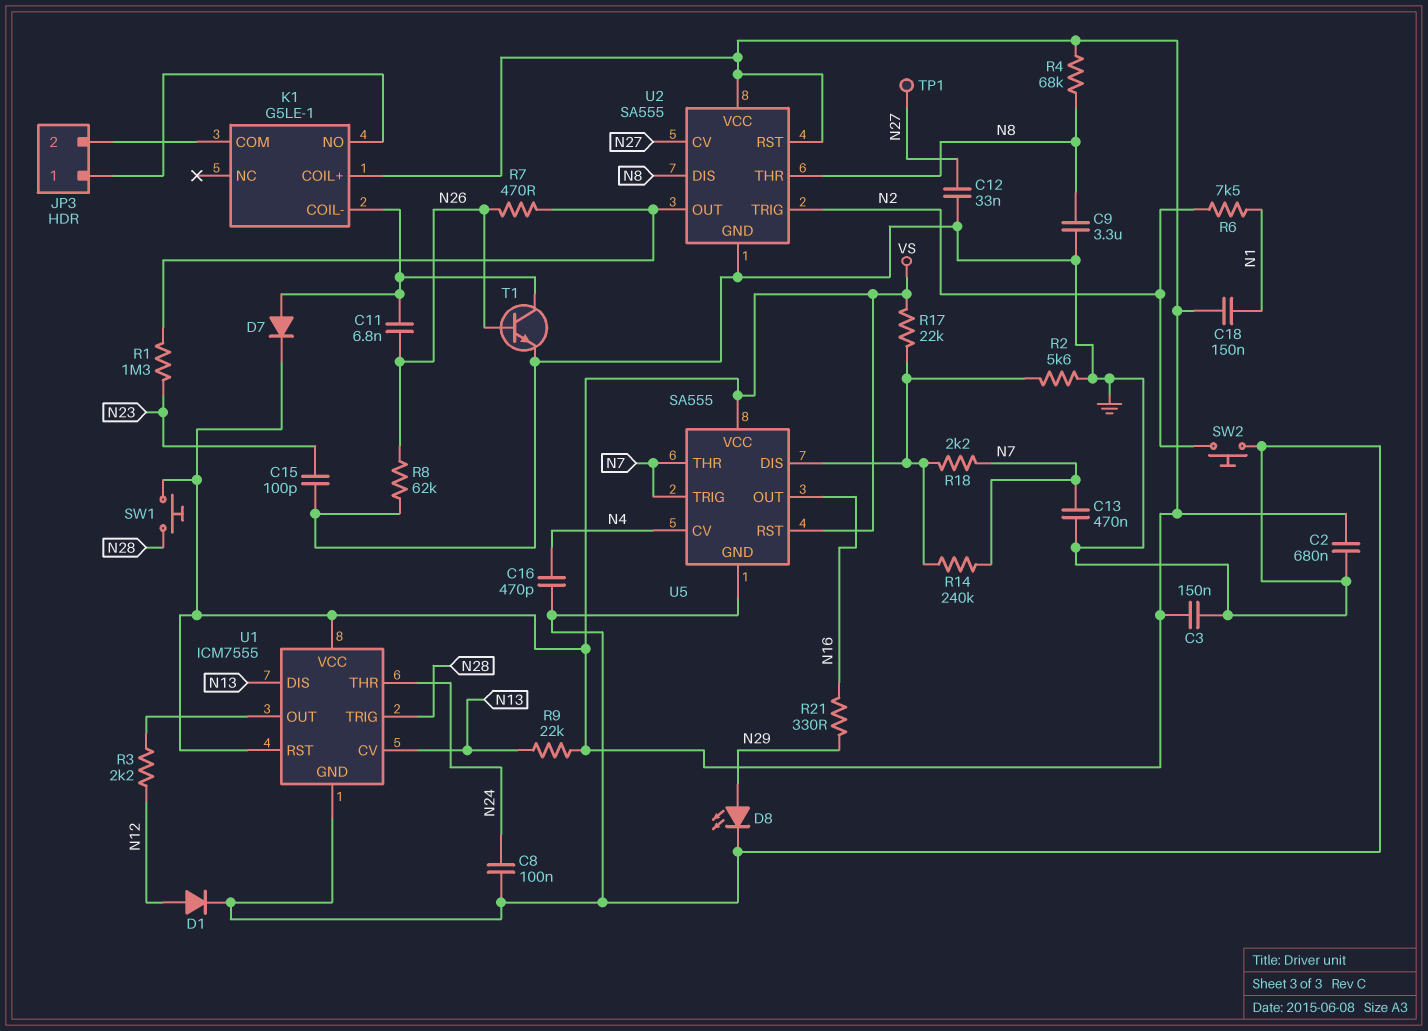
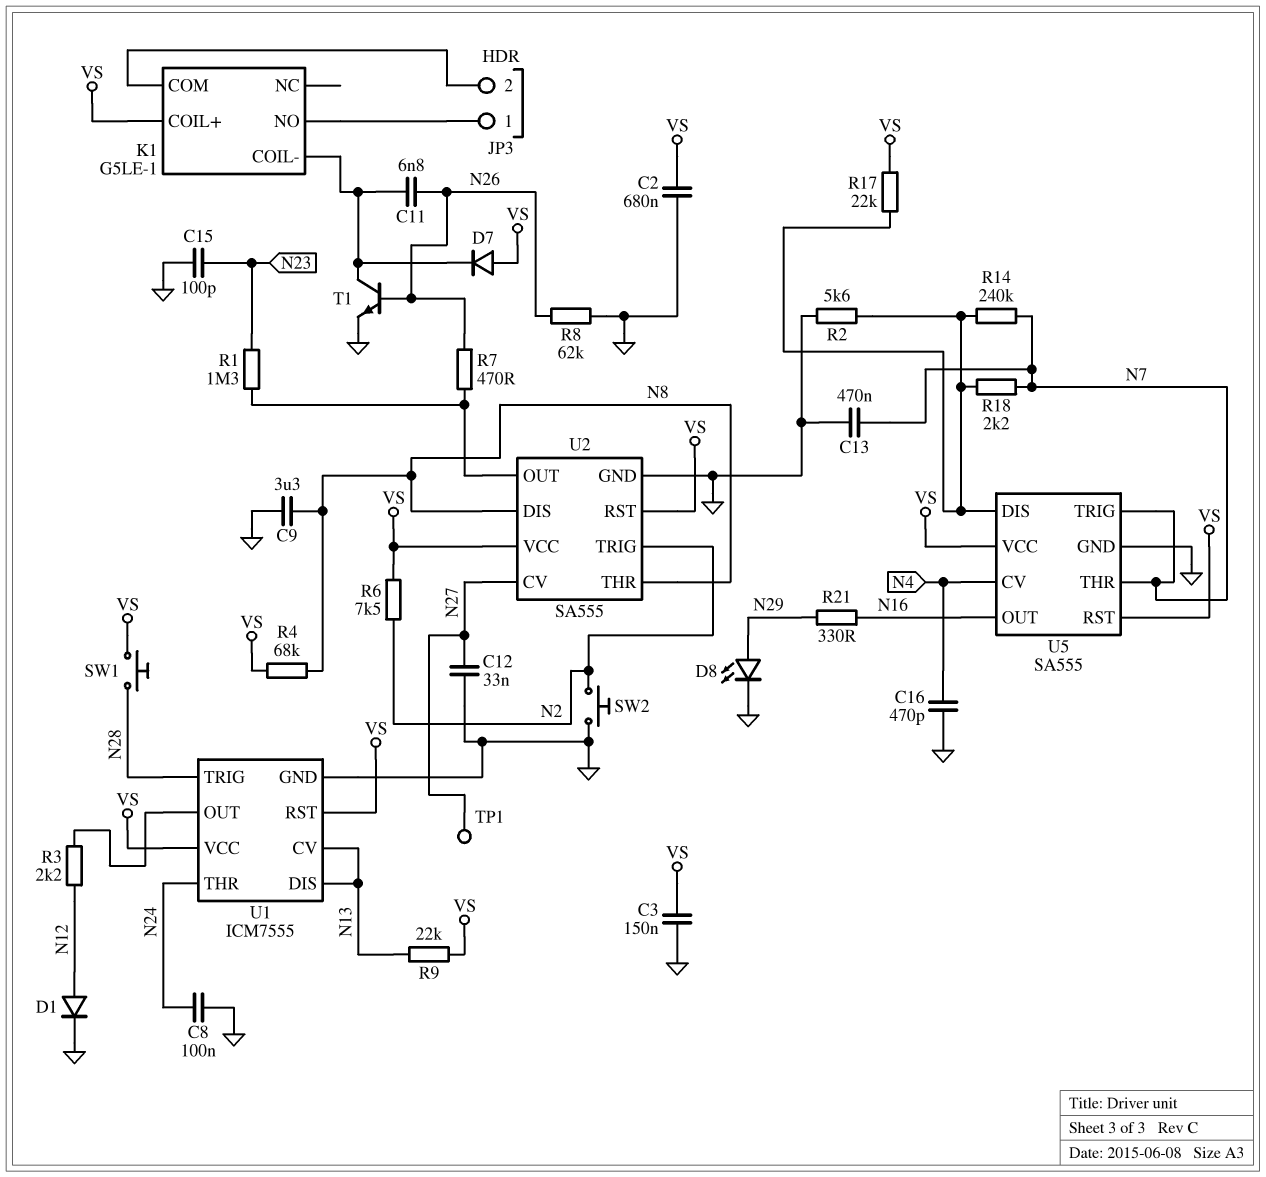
C18: 150nF (N1, VS) -> none
D7: diode (A K1/COIL-, K VS) -> diode (A VS, K K1/COIL-)
R6: 7.5k (N1, N2) -> 7.5k (N2, VS)

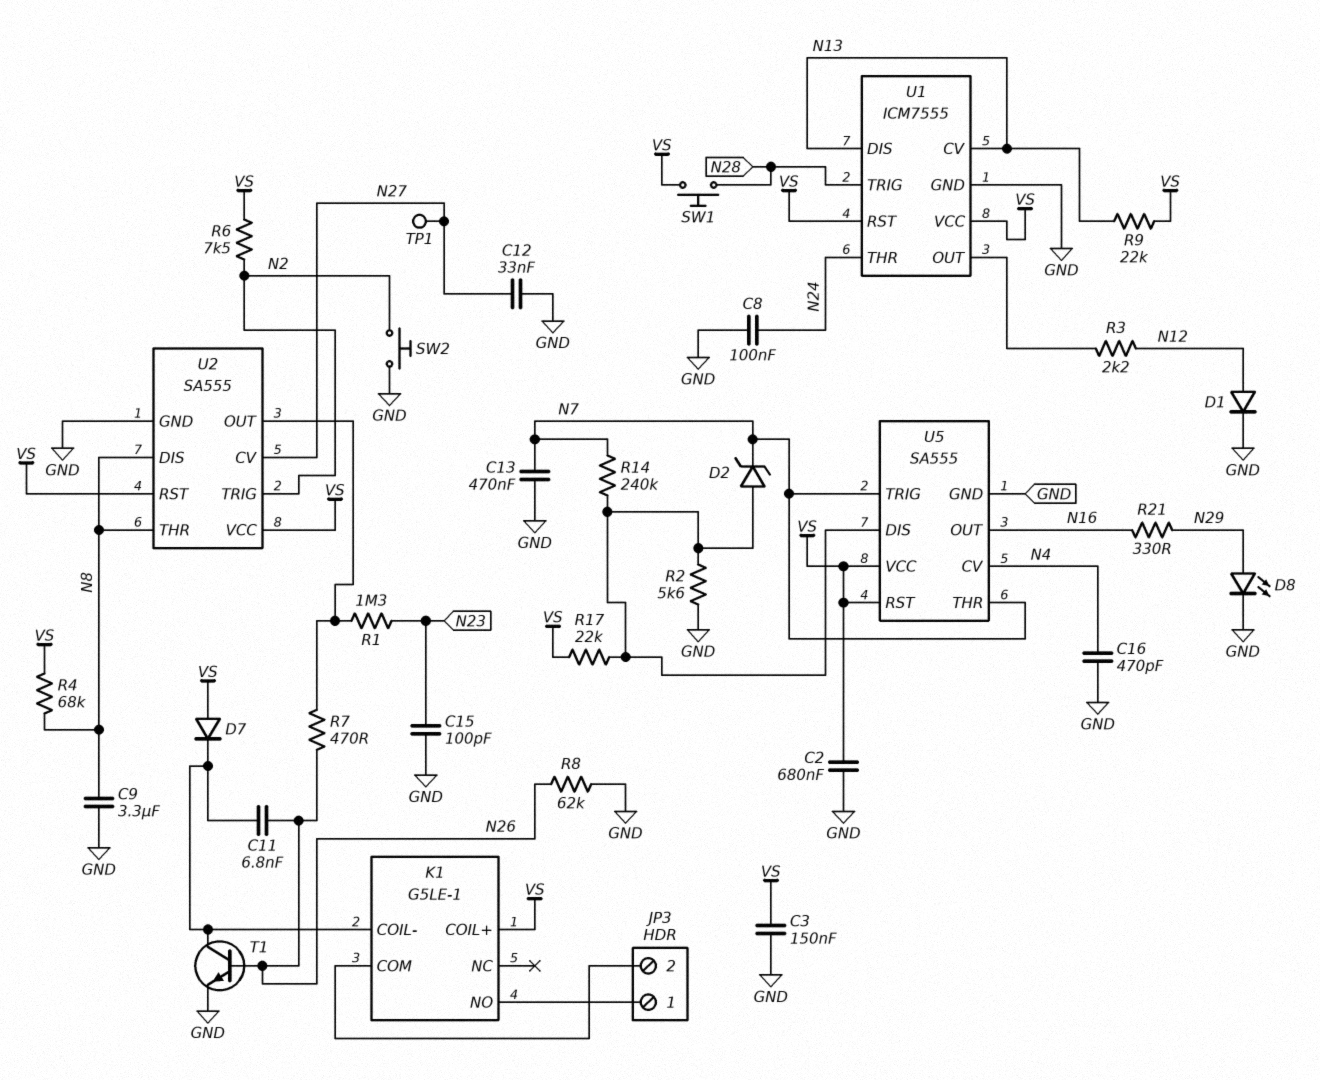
D2: none -> zener (A U5/DIS, K N7)
R18: 2.2k (N7, U5/DIS) -> none

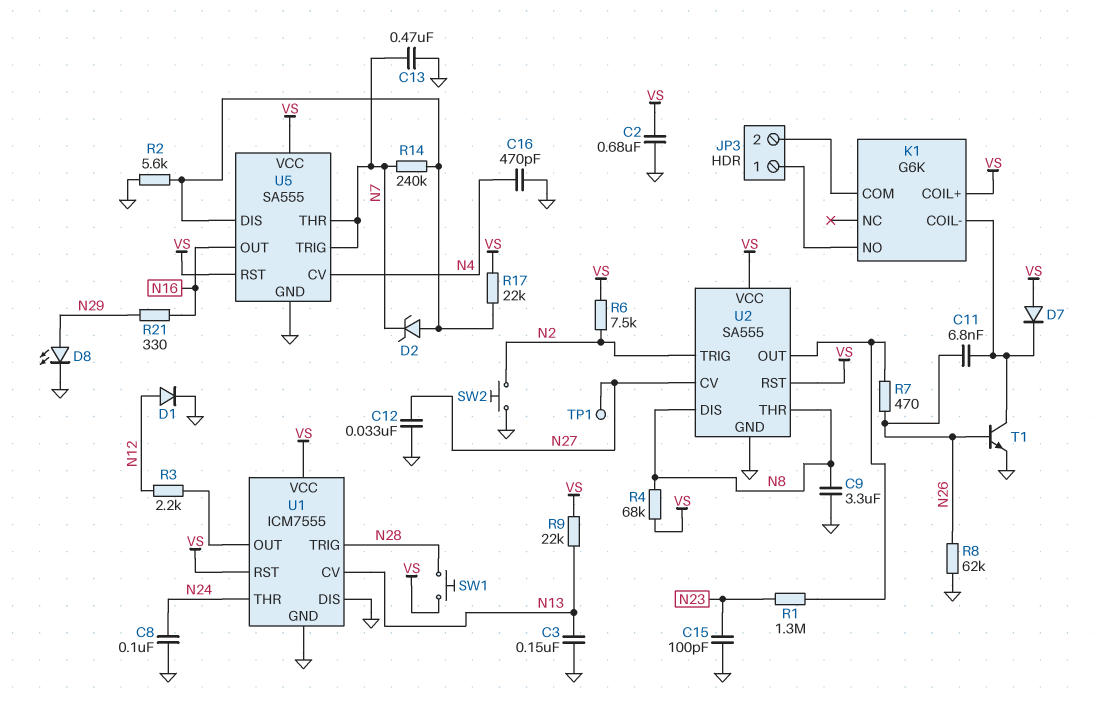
C3: 150nF (GND, VS) -> 150nF (GND, N13)
K1: G5LE-1 -> G6K
U1 pin DIS: N13 -> GND

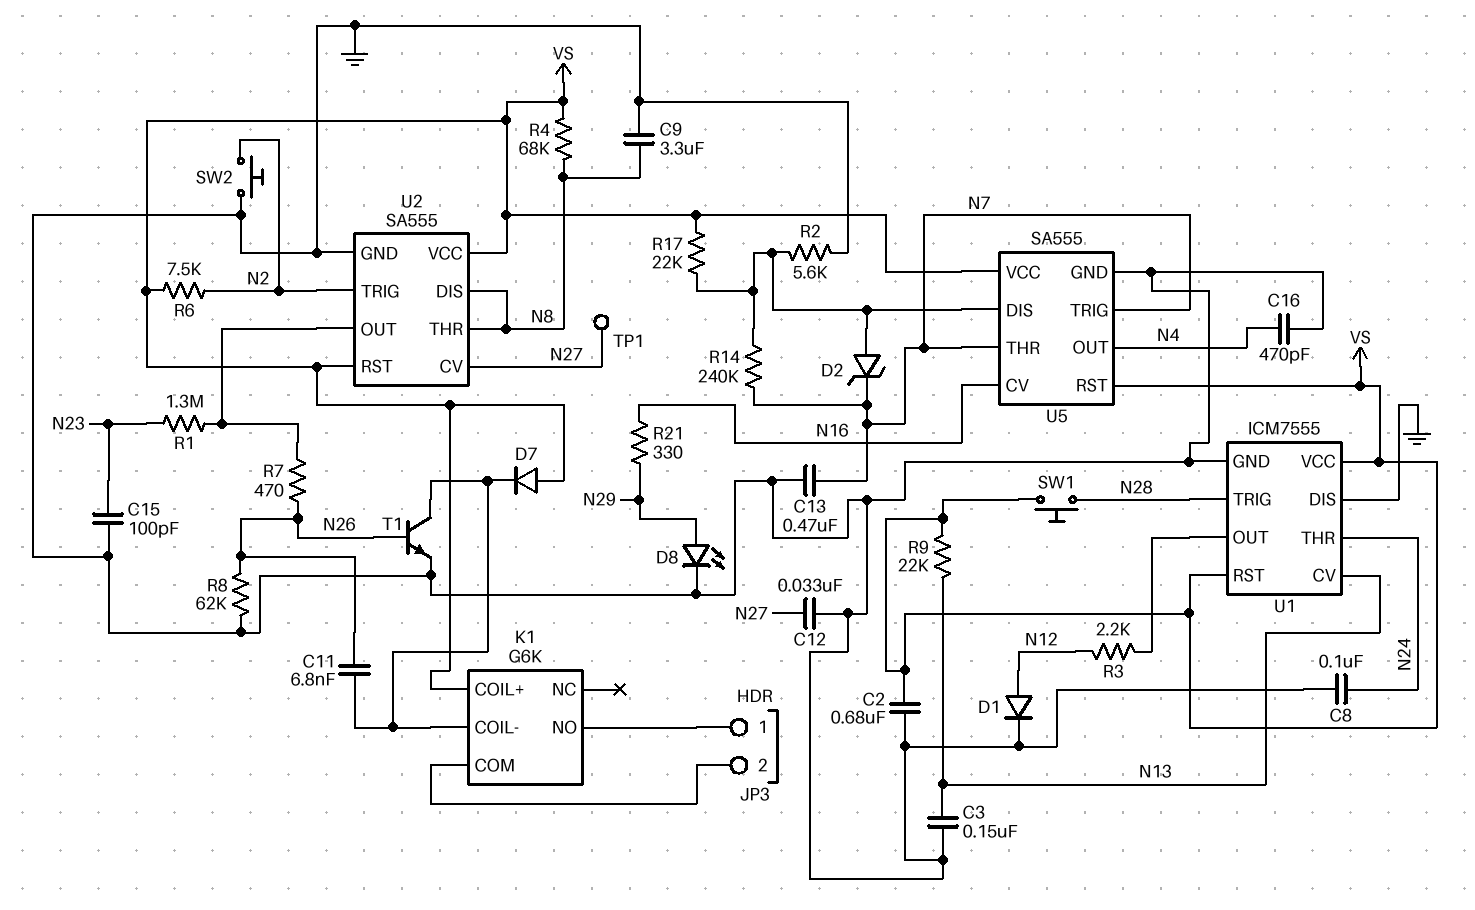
U5 pin CV: N4 -> N16
U5 pin OUT: N16 -> N4

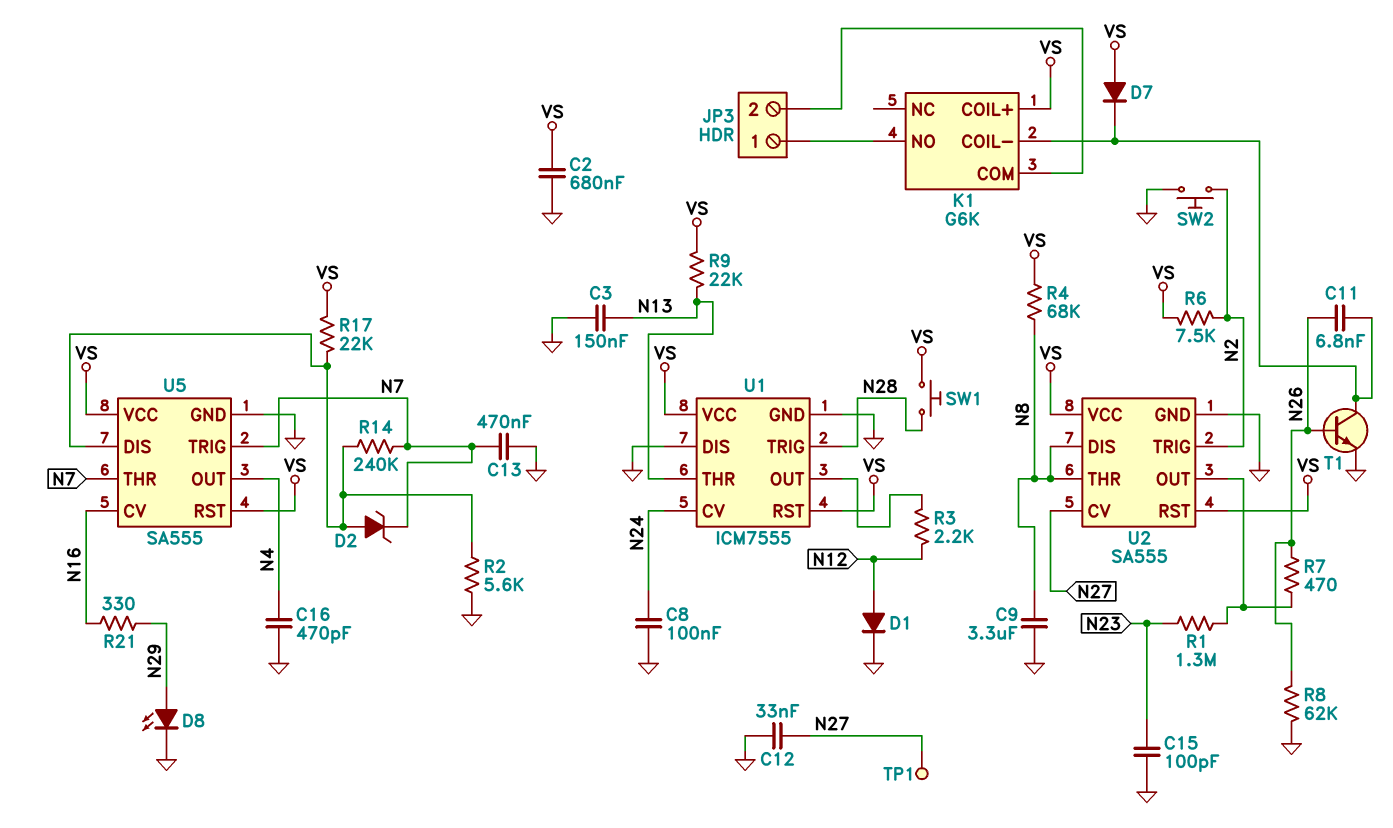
U1 pin CV: N13 -> N24
U1 pin THR: N24 -> N13

